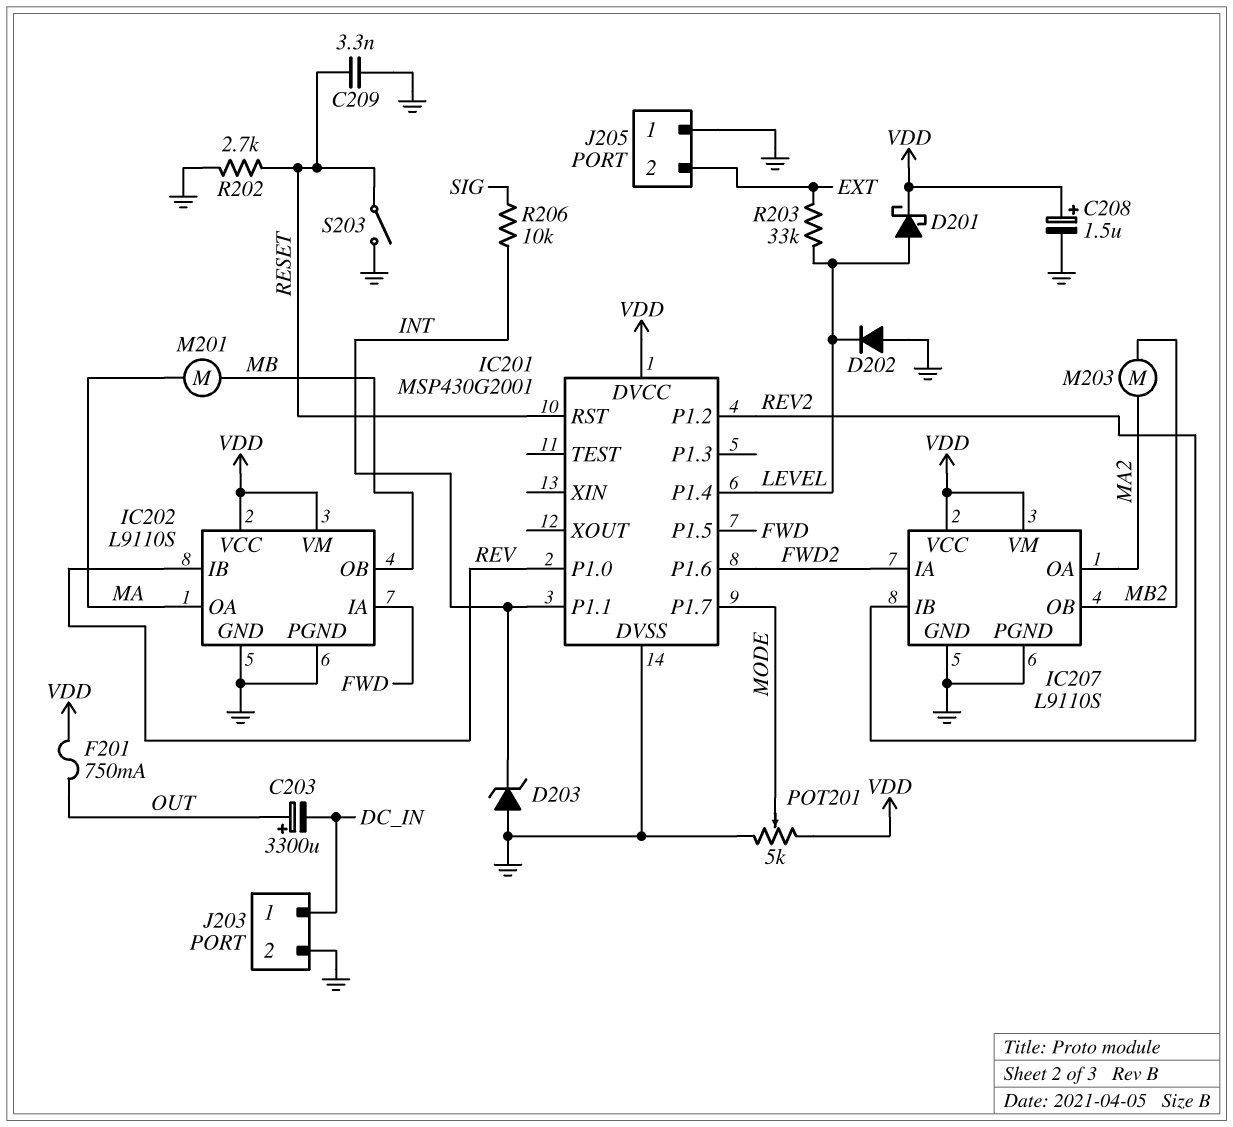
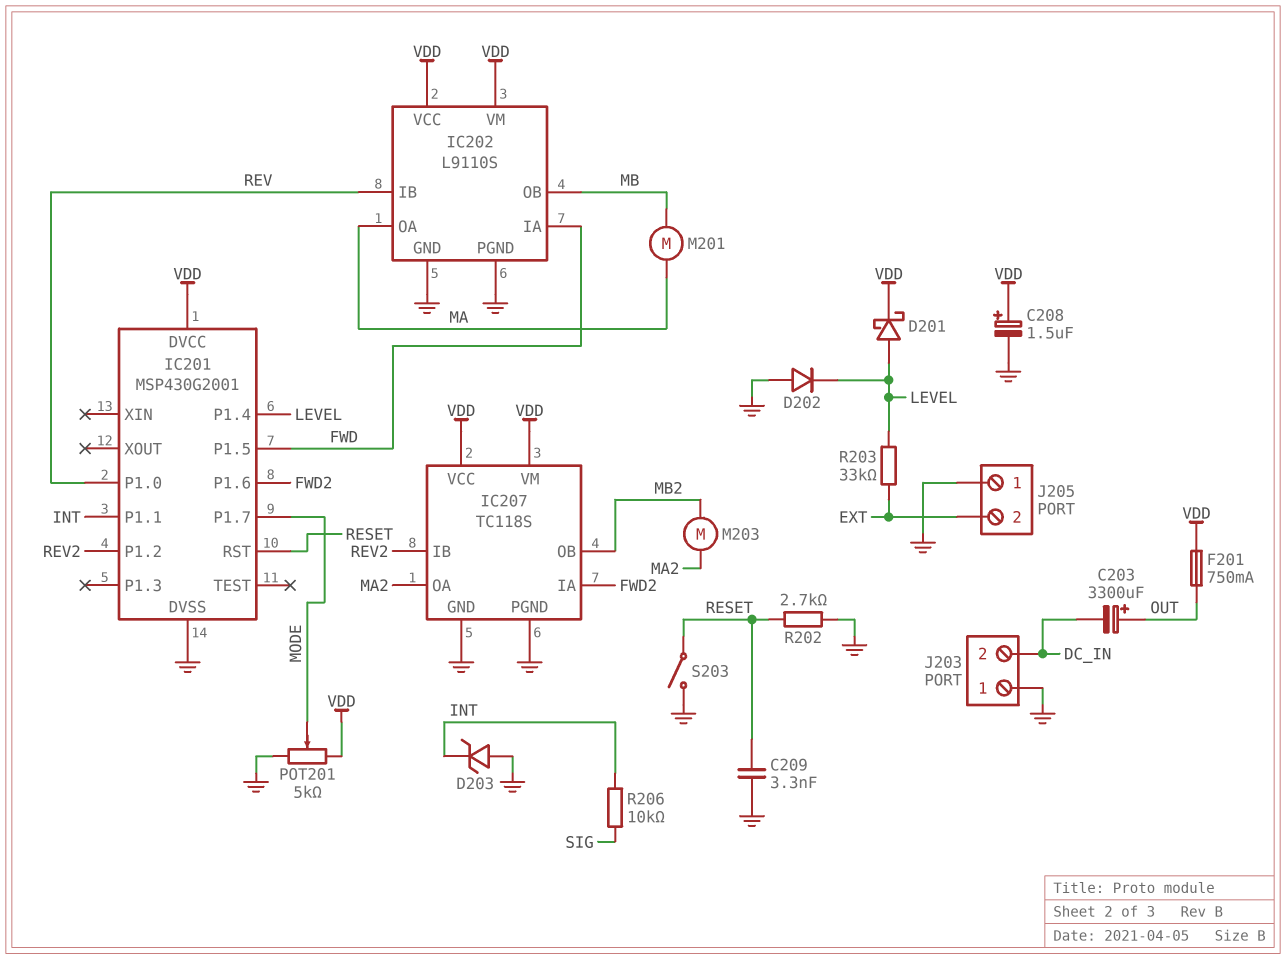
IC207: L9110S -> TC118S
J203 pin 1: DC_IN -> GND
J203 pin 2: GND -> DC_IN

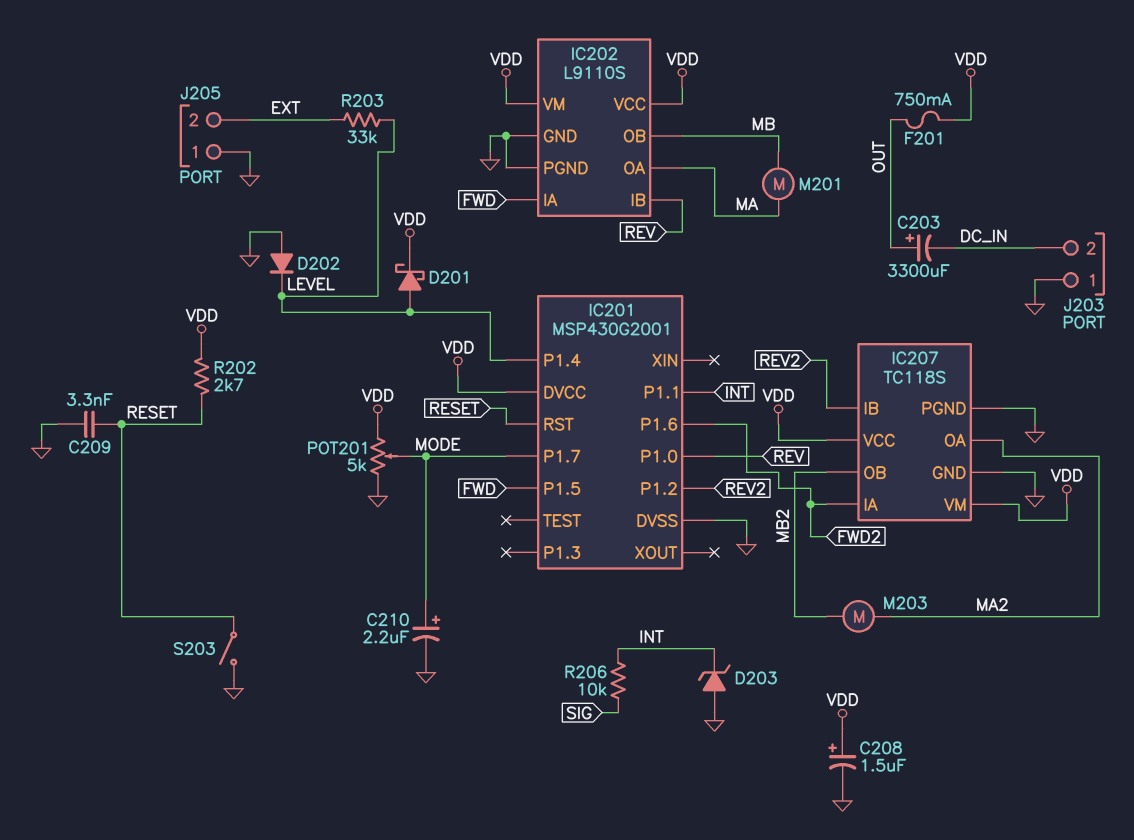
C210: none -> 2.2uF (plus MODE, minus GND)
R202: 2.7k (GND, RESET) -> 2.7k (RESET, VDD)

